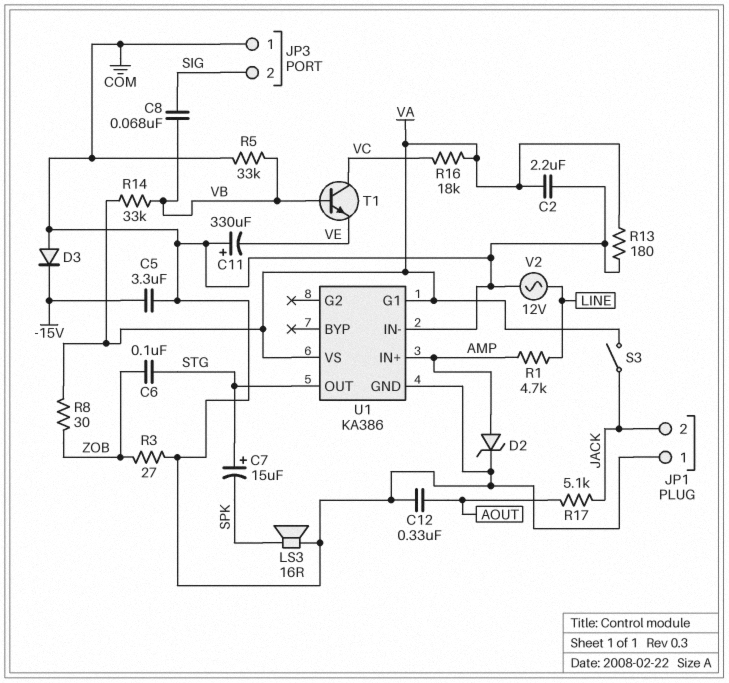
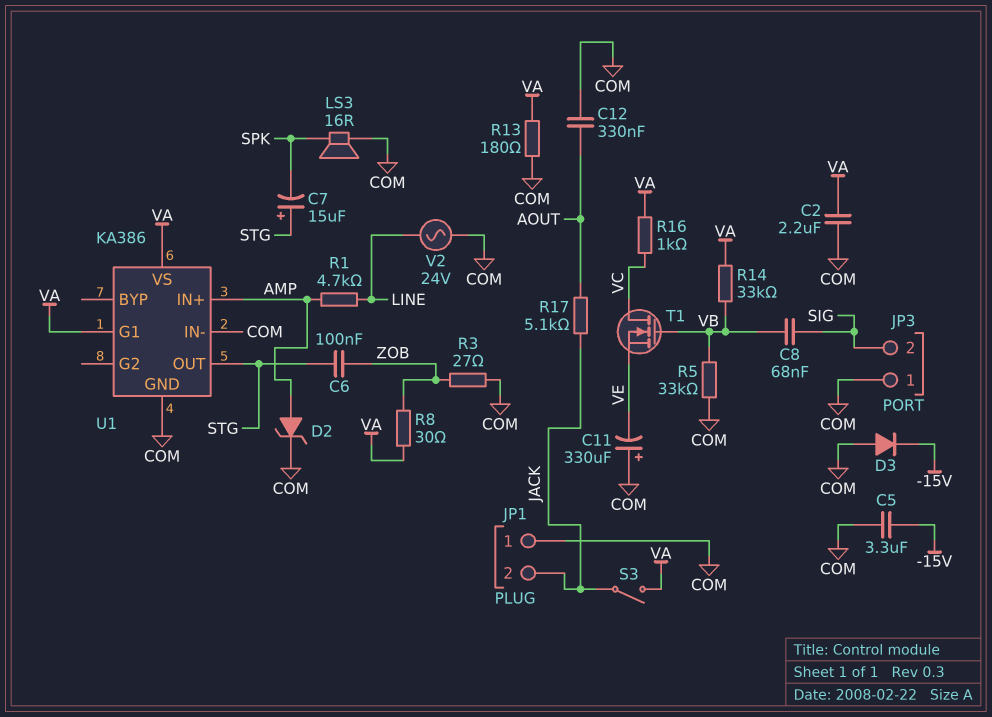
R16: 18k (VA, VC) -> 1k (VA, VC)
T1: NPN (B VB, C VC, E VE) -> NMOS (G VB, D VC, S VE)
V2: AC 12V (COM, LINE) -> AC 24V (COM, LINE)

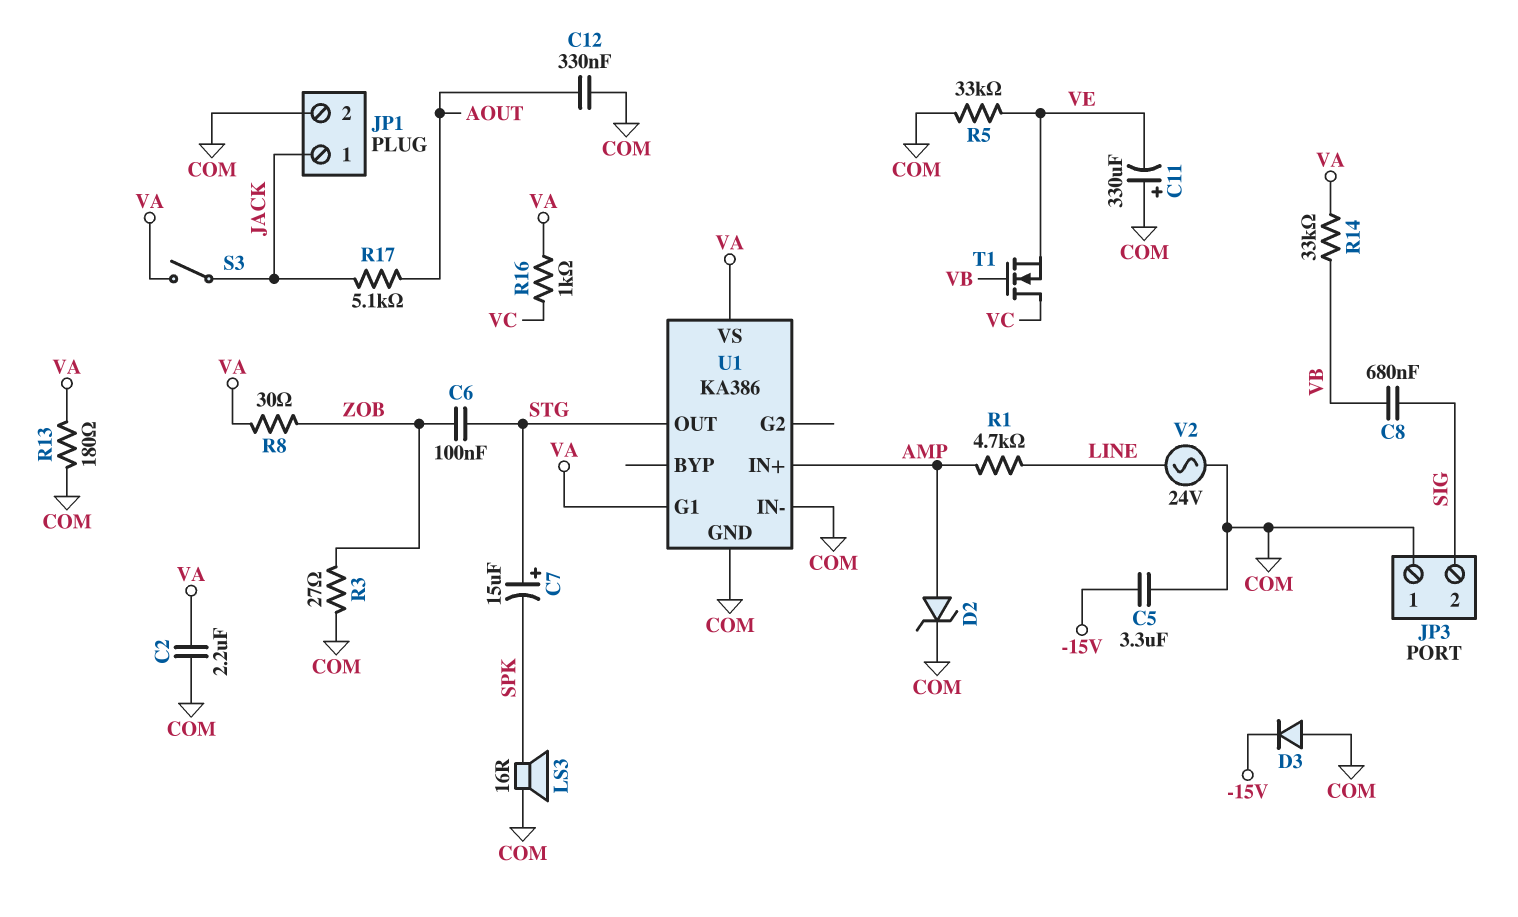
C8: 68nF (SIG, VB) -> 680nF (SIG, VB)
JP1 pin 1: COM -> JACK
JP1 pin 2: JACK -> COM
R5: 33k (COM, VB) -> 33k (COM, VE)

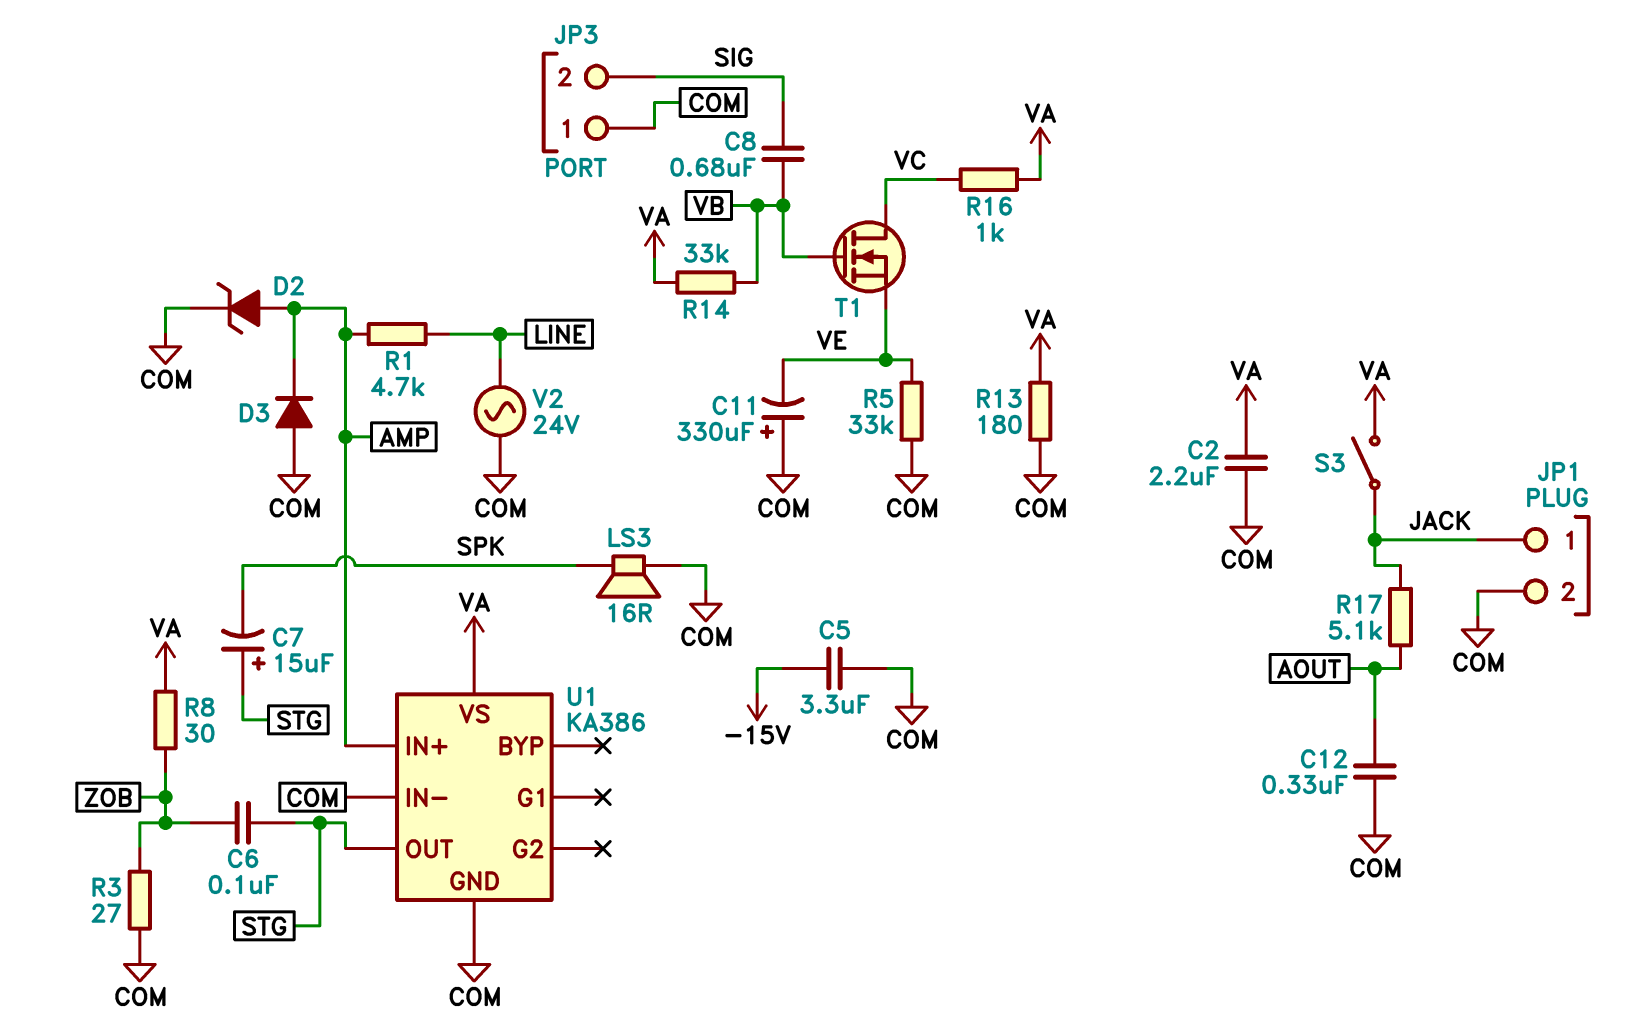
D3: diode (A COM, K -15V) -> diode (A COM, K AMP)
U1 pin G1: VA -> none

